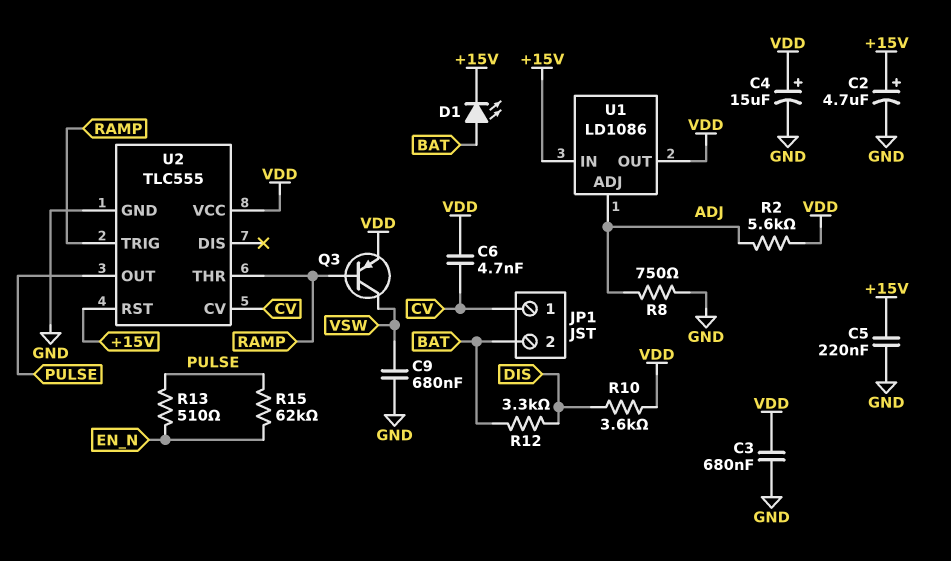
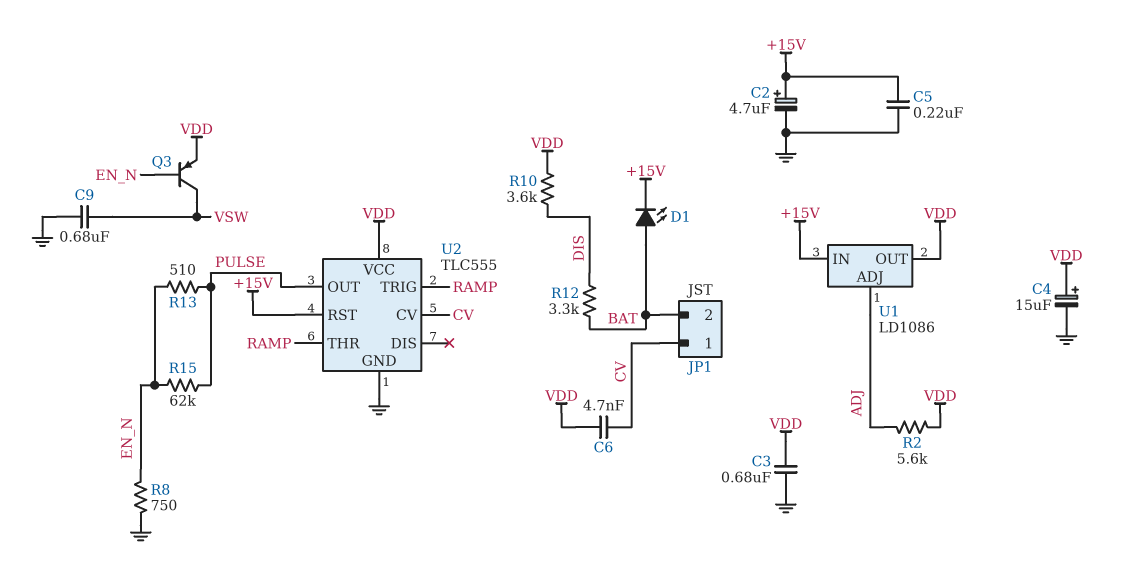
Q3: PNP (B RAMP, C VSW, E VDD) -> PNP (B EN_N, C VSW, E VDD)
R8: 750 (ADJ, GND) -> 750 (EN_N, GND)

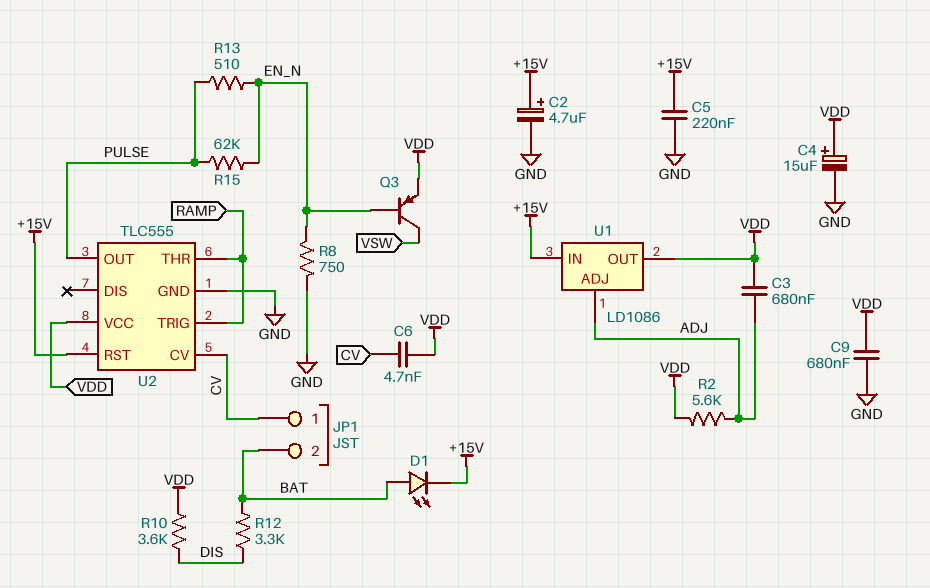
C3: 680nF (GND, VDD) -> 680nF (ADJ, VDD)
C9: 680nF (GND, VSW) -> 680nF (GND, VDD)

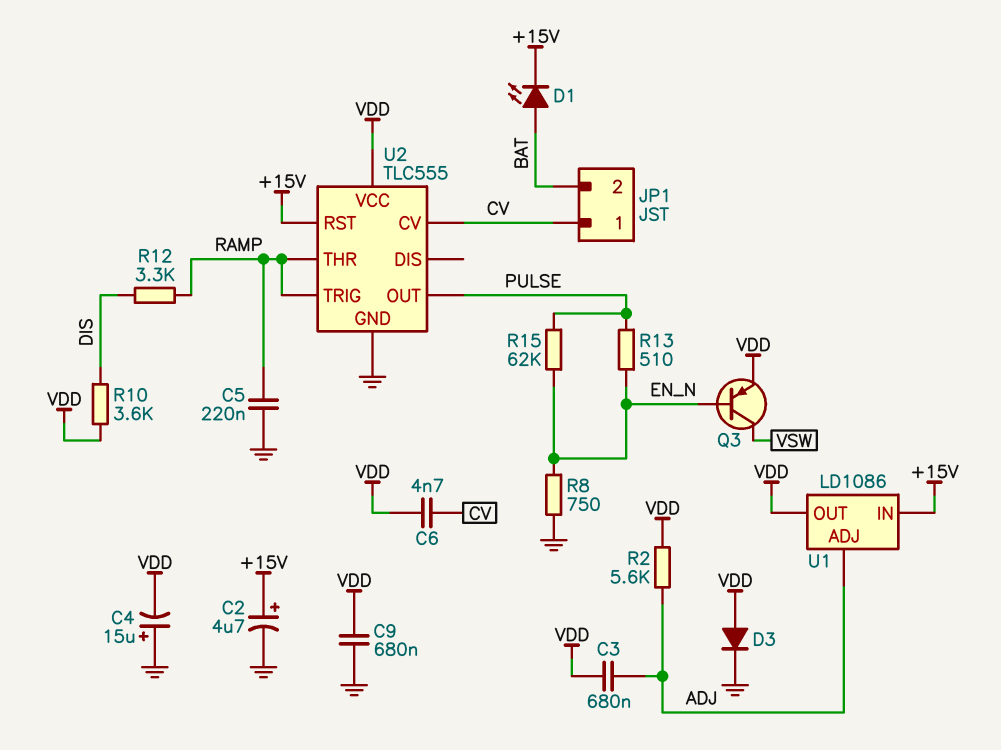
C4: 15uF (plus VDD, minus GND) -> 15uF (plus GND, minus VDD)
C5: 220nF (+15V, GND) -> 220nF (GND, RAMP)
D3: none -> diode (A VDD, K GND)
R12: 3.3k (BAT, DIS) -> 3.3k (DIS, RAMP)

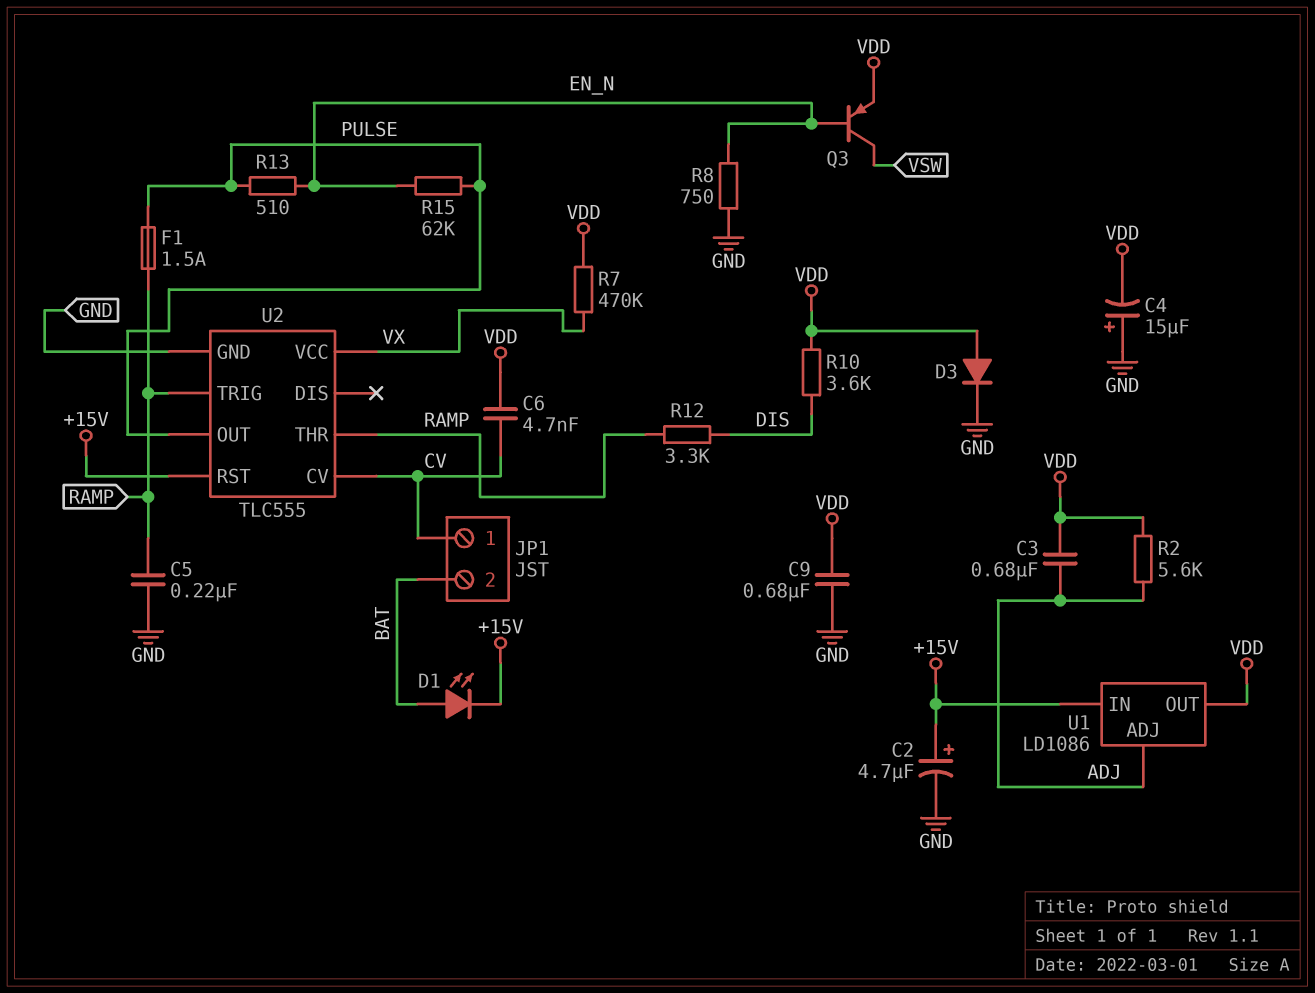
F1: none -> 1.5A (PULSE, RAMP)
R7: none -> 470k (VDD, VX)
U2 pin VCC: VDD -> VX

